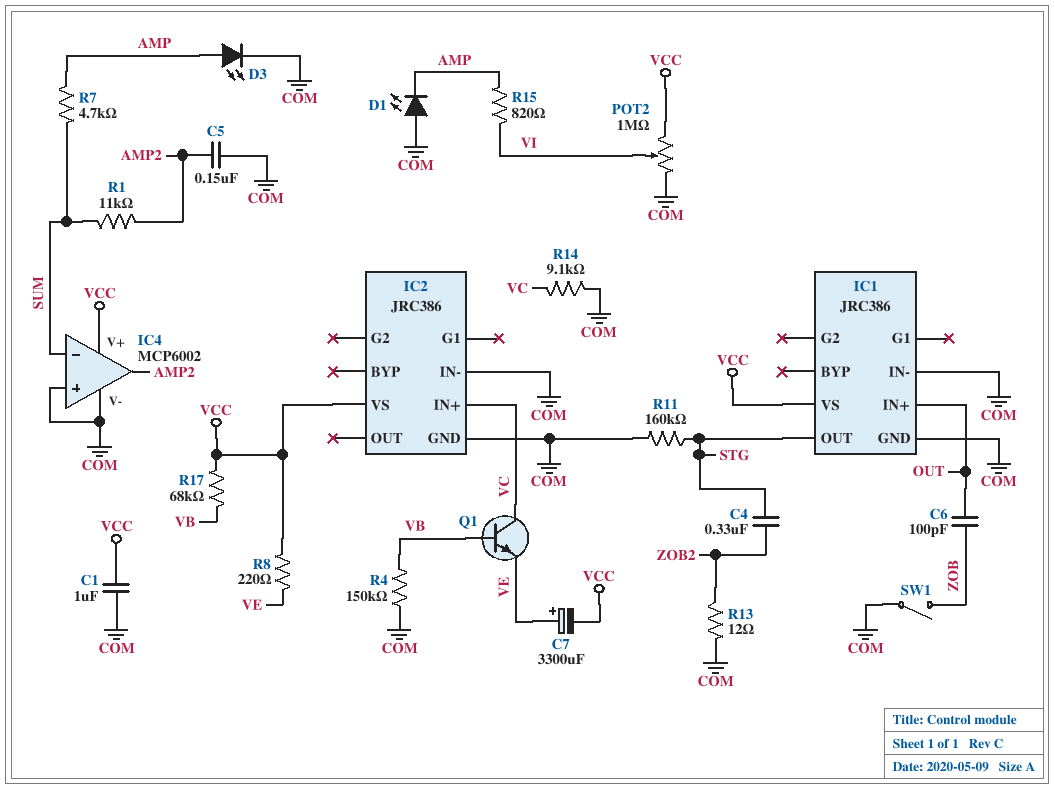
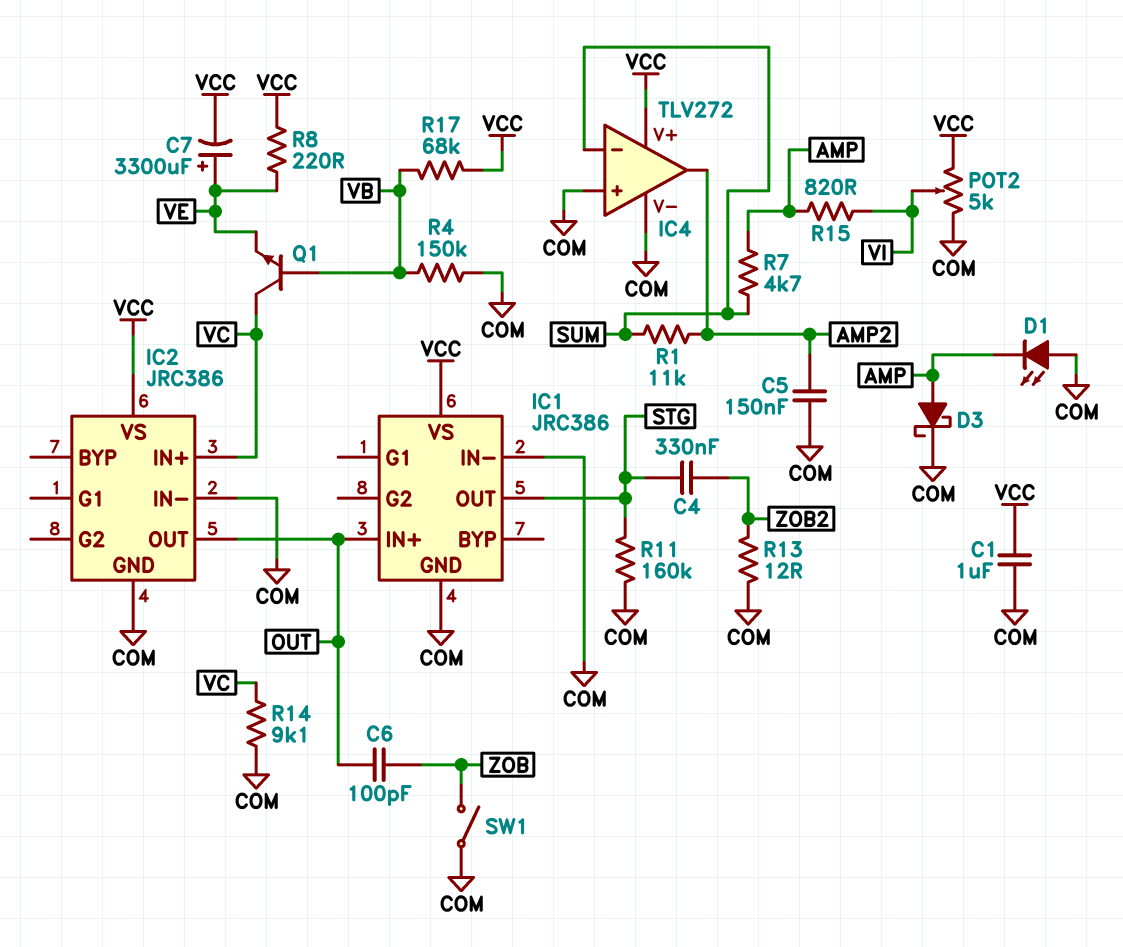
D3: LED (A AMP, K COM) -> schottky (A AMP, K COM)
IC2 pin OUT: none -> OUT
IC4: MCP6002 -> TLV272
POT2: 1M (COM, VCC, wiper VI) -> 5k (COM, VCC, wiper VI)

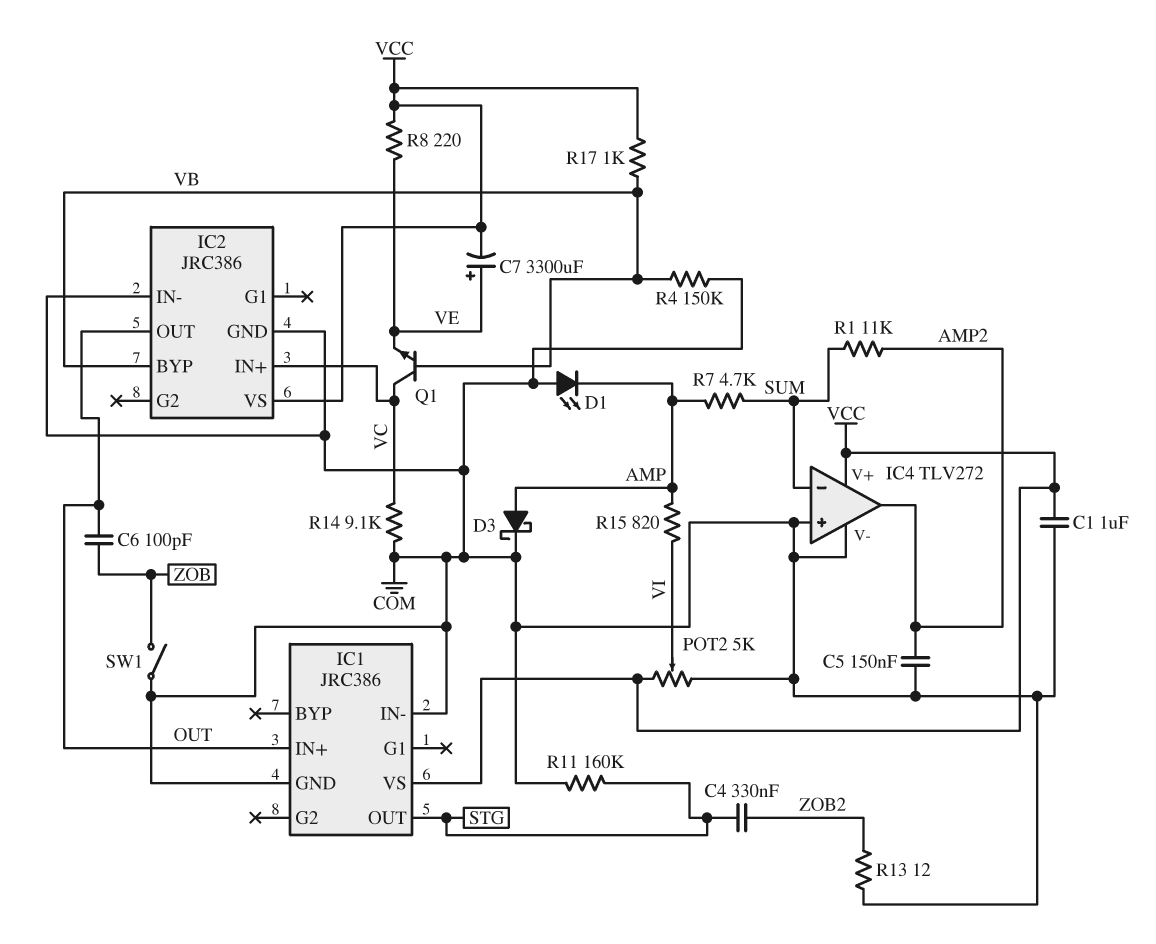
IC2 pin BYP: none -> VB
R17: 68k (VB, VCC) -> 1k (VB, VCC)

